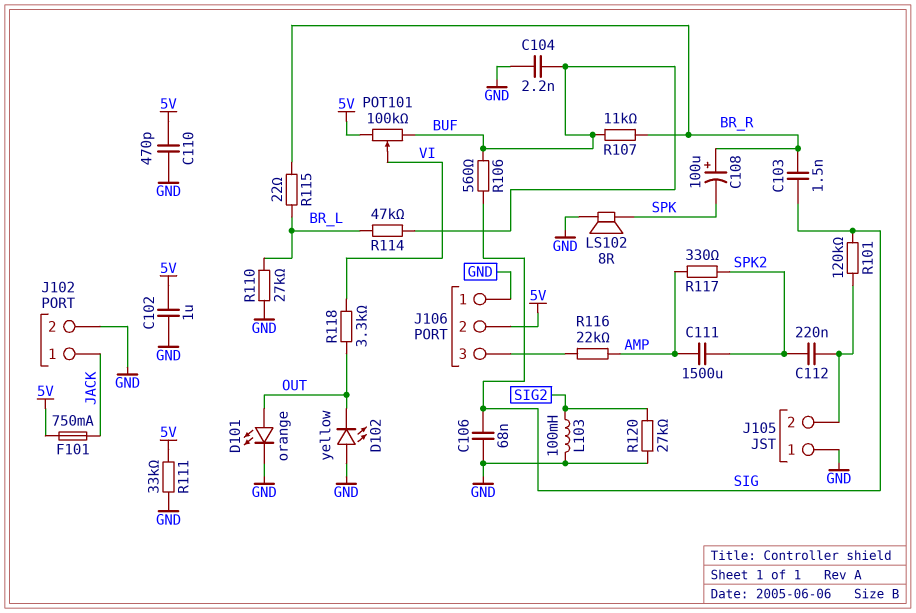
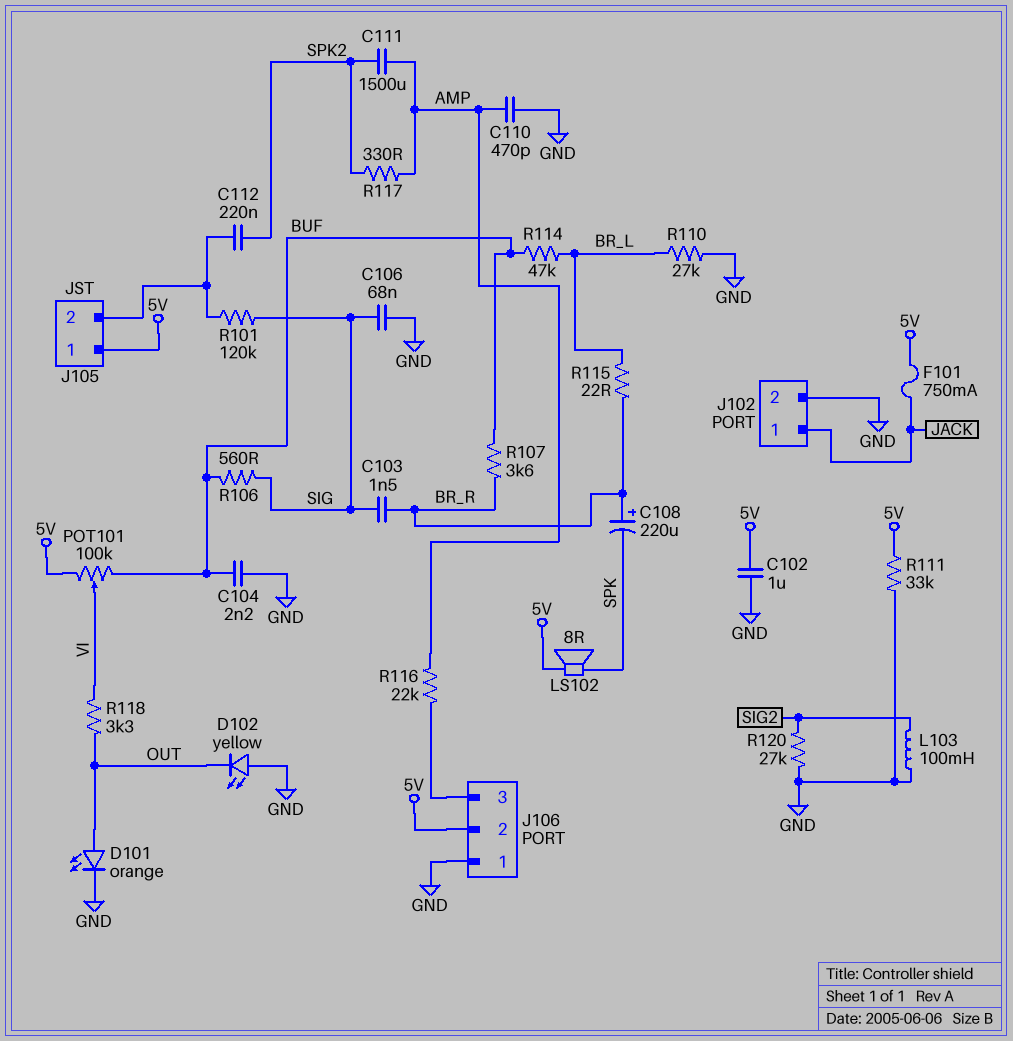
C108: 100uF (plus BR_R, minus SPK) -> 220uF (plus BR_R, minus SPK)
C110: 470pF (5V, GND) -> 470pF (AMP, GND)
J105 pin 1: GND -> 5V
LS102: speaker 8R (GND, SPK) -> speaker 8R (5V, SPK)
R107: 11k (BR_R, BUF) -> 3.6k (BR_R, BUF)

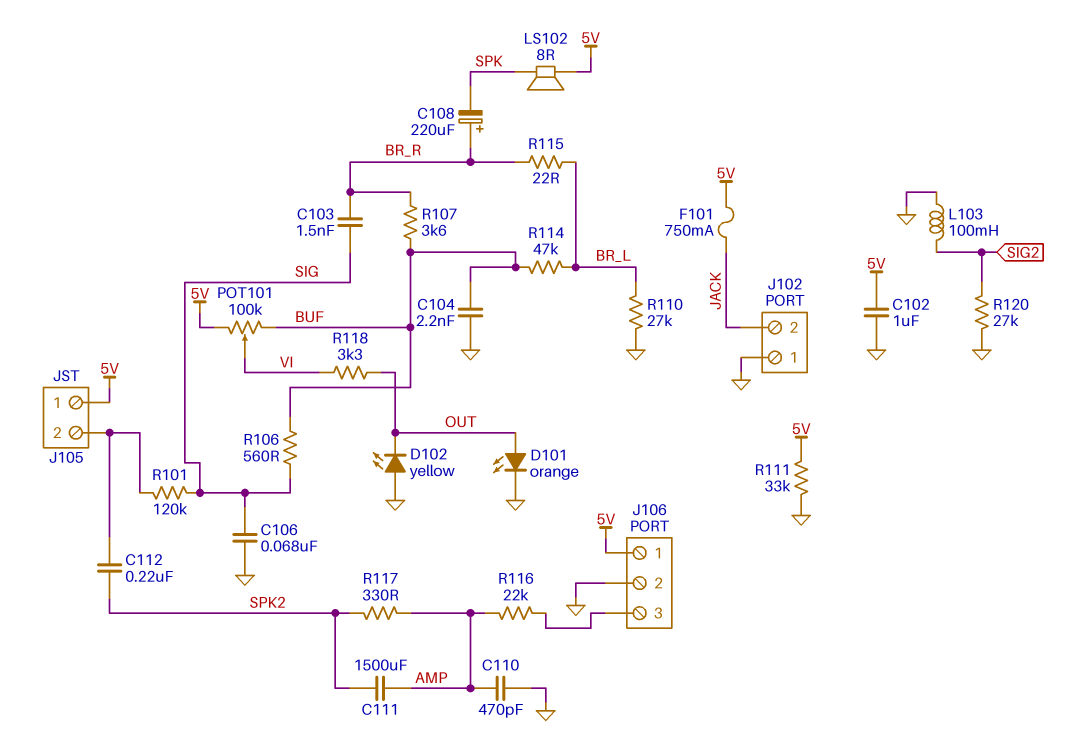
J102 pin 1: JACK -> GND
J102 pin 2: GND -> JACK
J106 pin 1: GND -> 5V
J106 pin 2: 5V -> GND

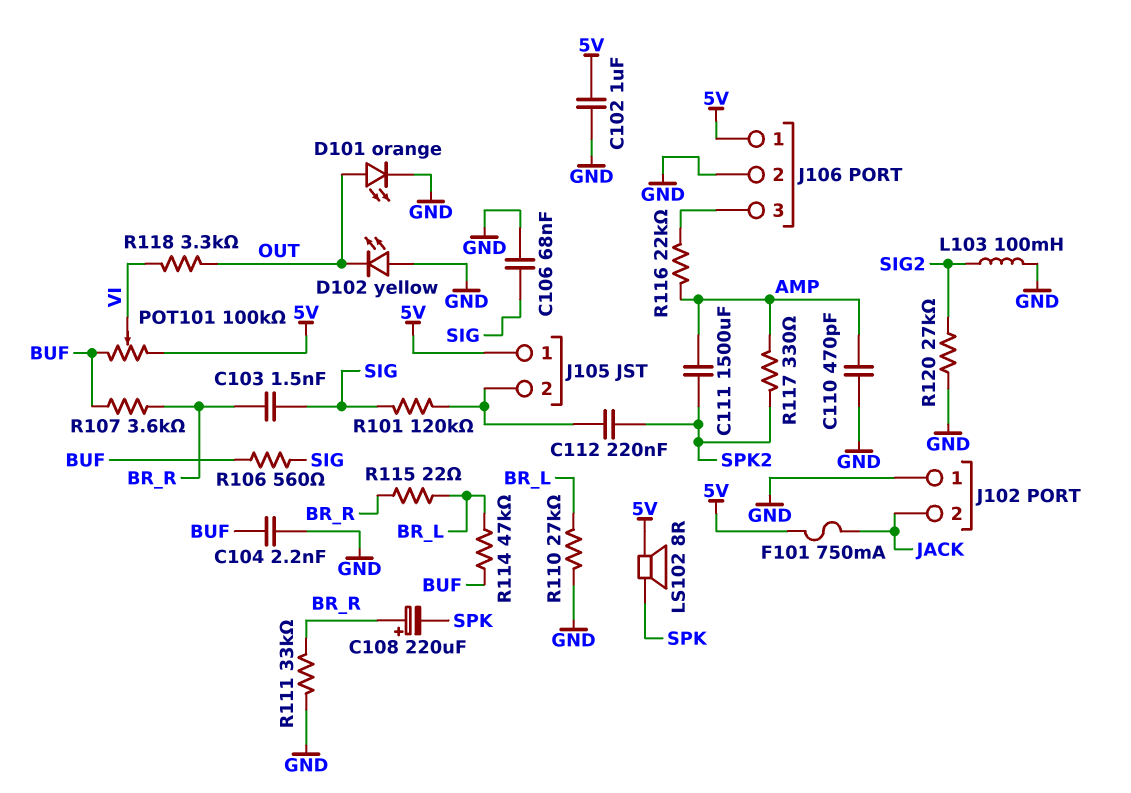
R111: 33k (5V, GND) -> 33k (BR_R, GND)

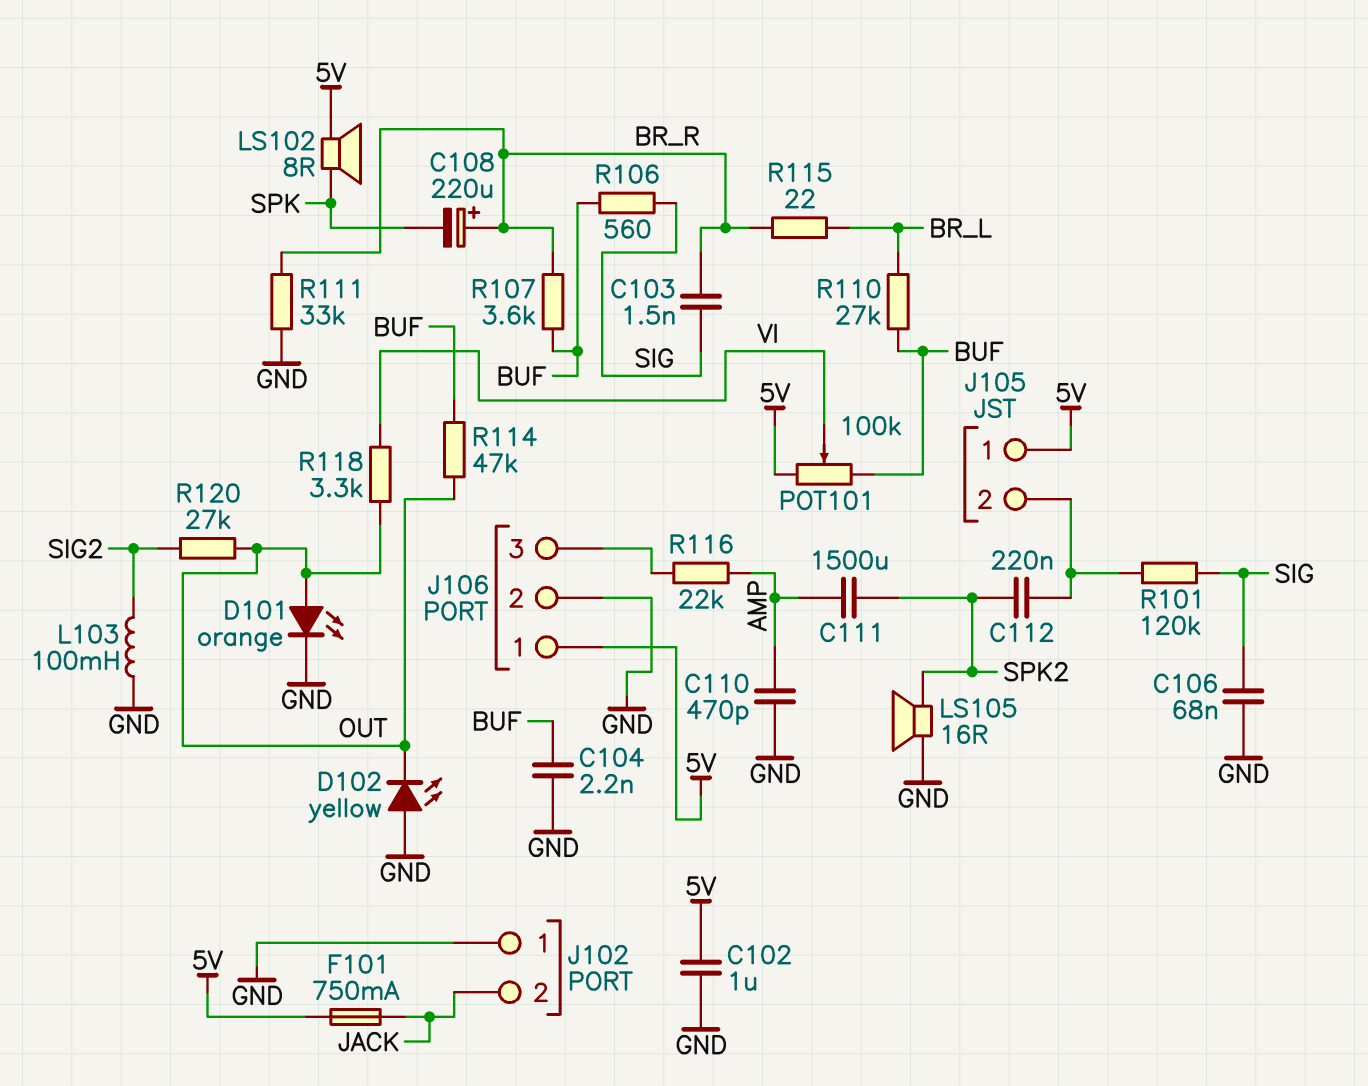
LS105: none -> speaker 16R (GND, SPK2)
R110: 27k (BR_L, GND) -> 27k (BR_L, BUF)
R114: 47k (BR_L, BUF) -> 47k (BUF, OUT)
R117: 330 (AMP, SPK2) -> none
R120: 27k (GND, SIG2) -> 27k (OUT, SIG2)

